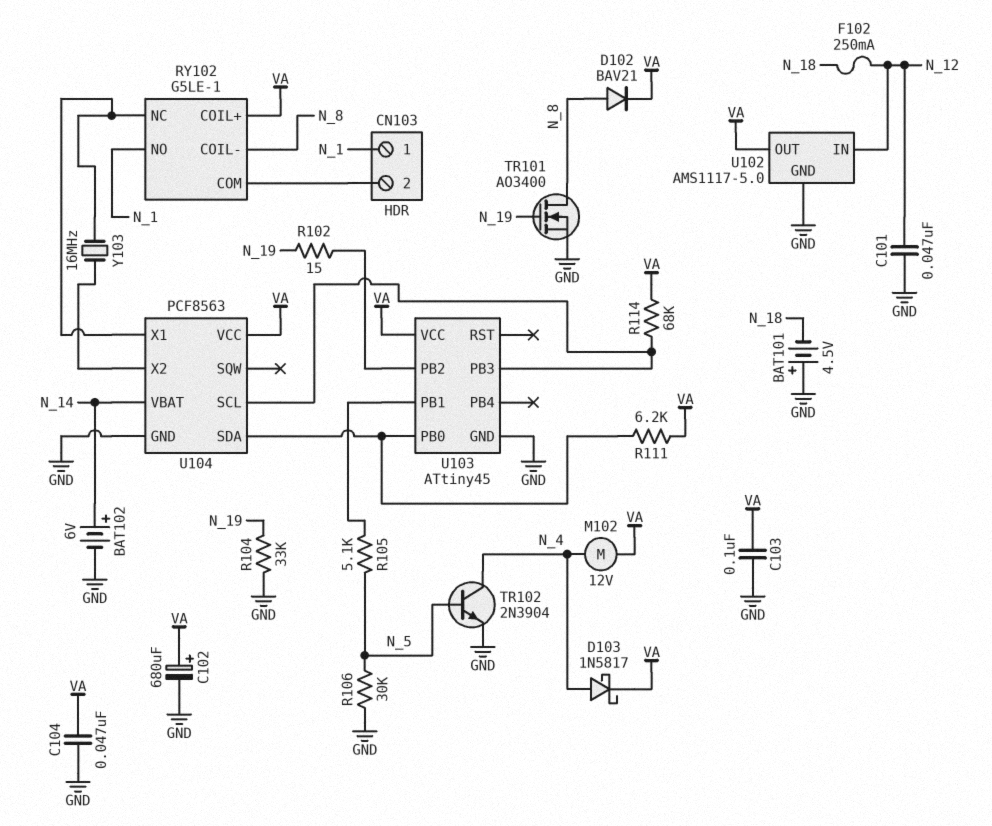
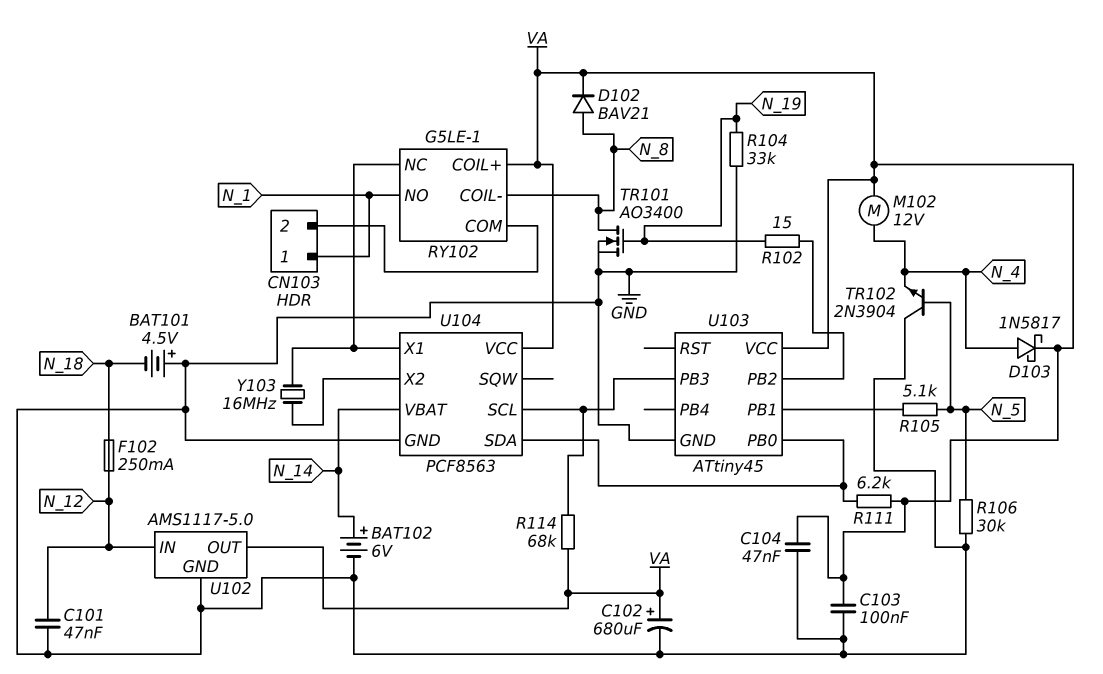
TR102: NPN 2N3904 (B N_5, C N_4, E GND) -> NPN 2N3904 (B N_5, C GND, E N_4)

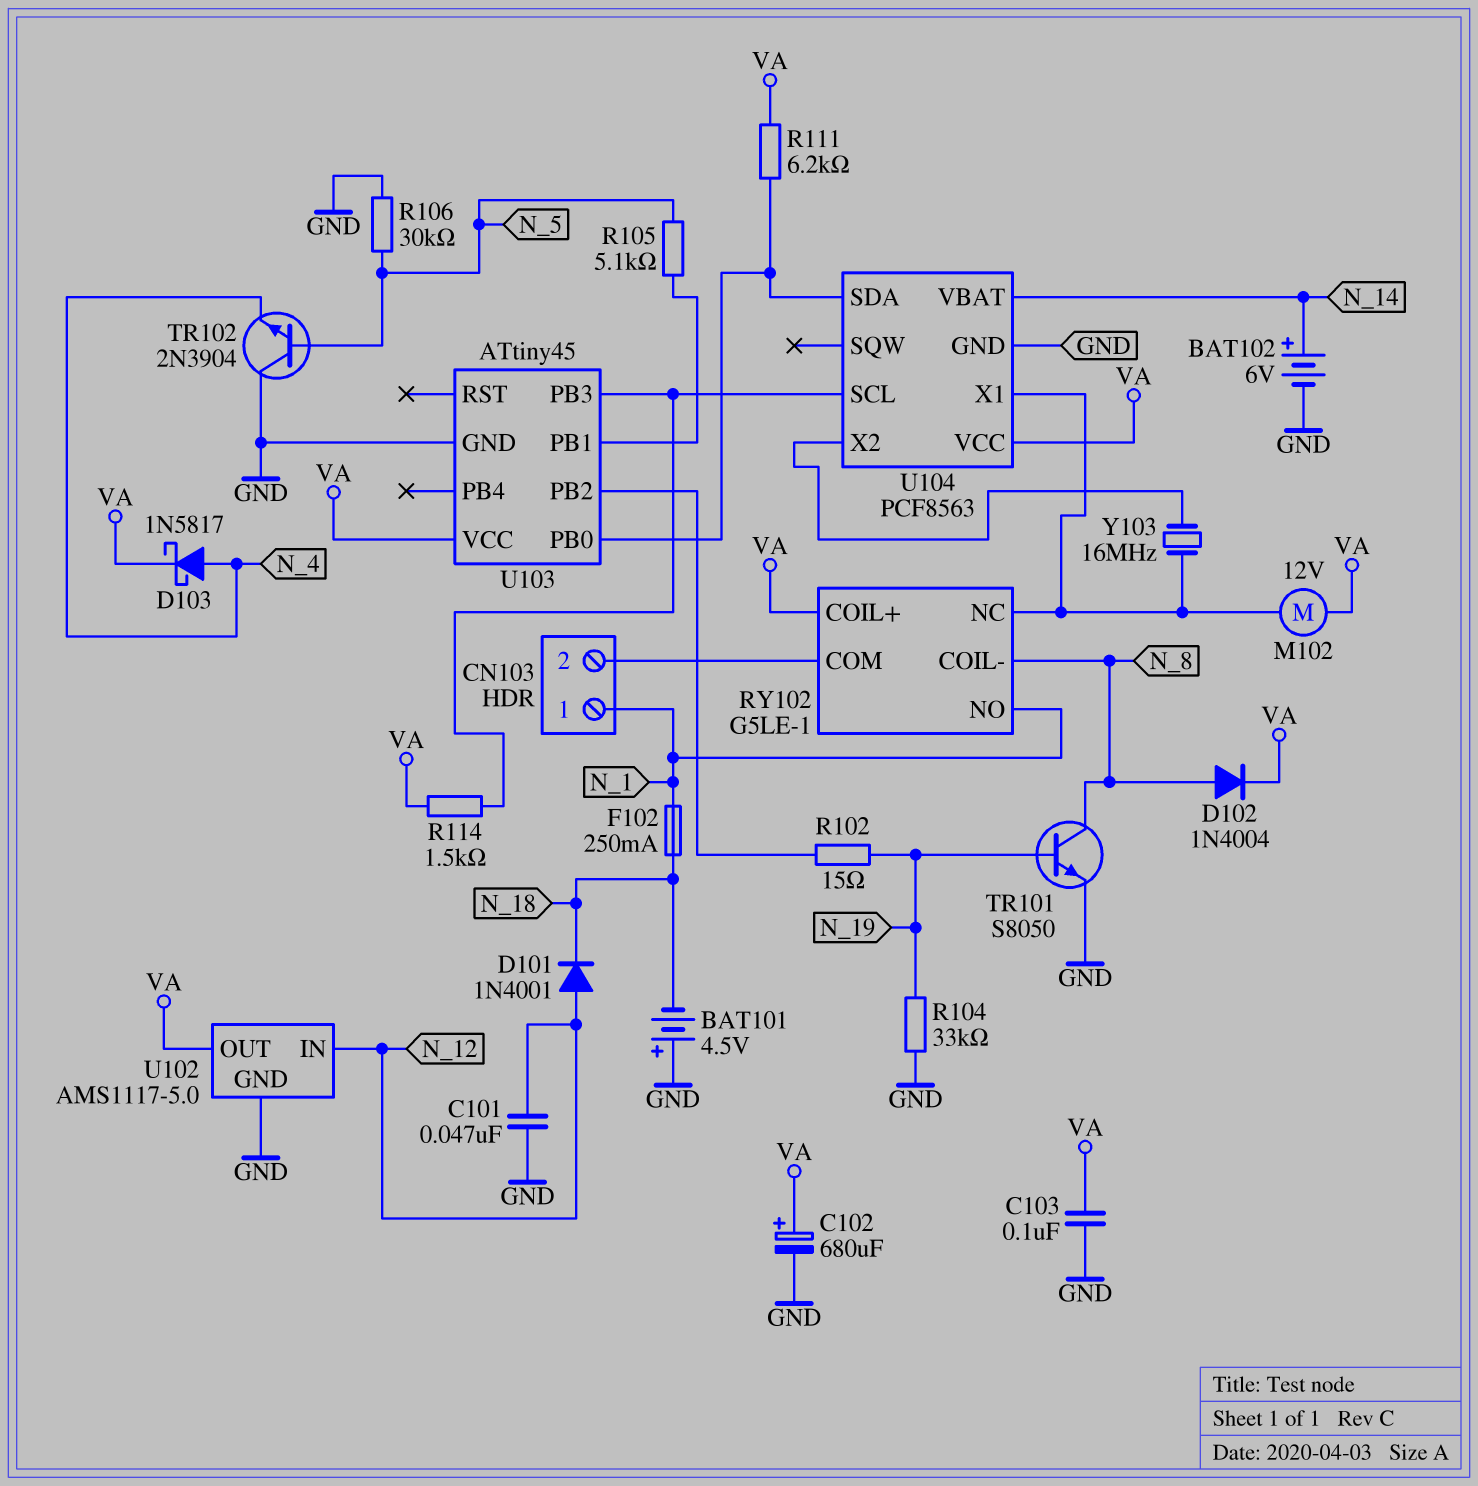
C104: 47nF (GND, VA) -> none
D101: none -> diode 1N4001 (A N_12, K N_18)
D102: diode BAV21 (A N_8, K VA) -> diode 1N4004 (A N_8, K VA)
F102: 250mA (N_12, N_18) -> 250mA (N_1, N_18)
M102: motor 12V (N_4, VA) -> motor 12V (RY102/NC, VA)
R114: 68k (U103/PB3, VA) -> 1.5k (U103/PB3, VA)
TR101: NMOS AO3400 (G N_19, D N_8, S GND) -> NPN S8050 (B N_19, C N_8, E GND)

